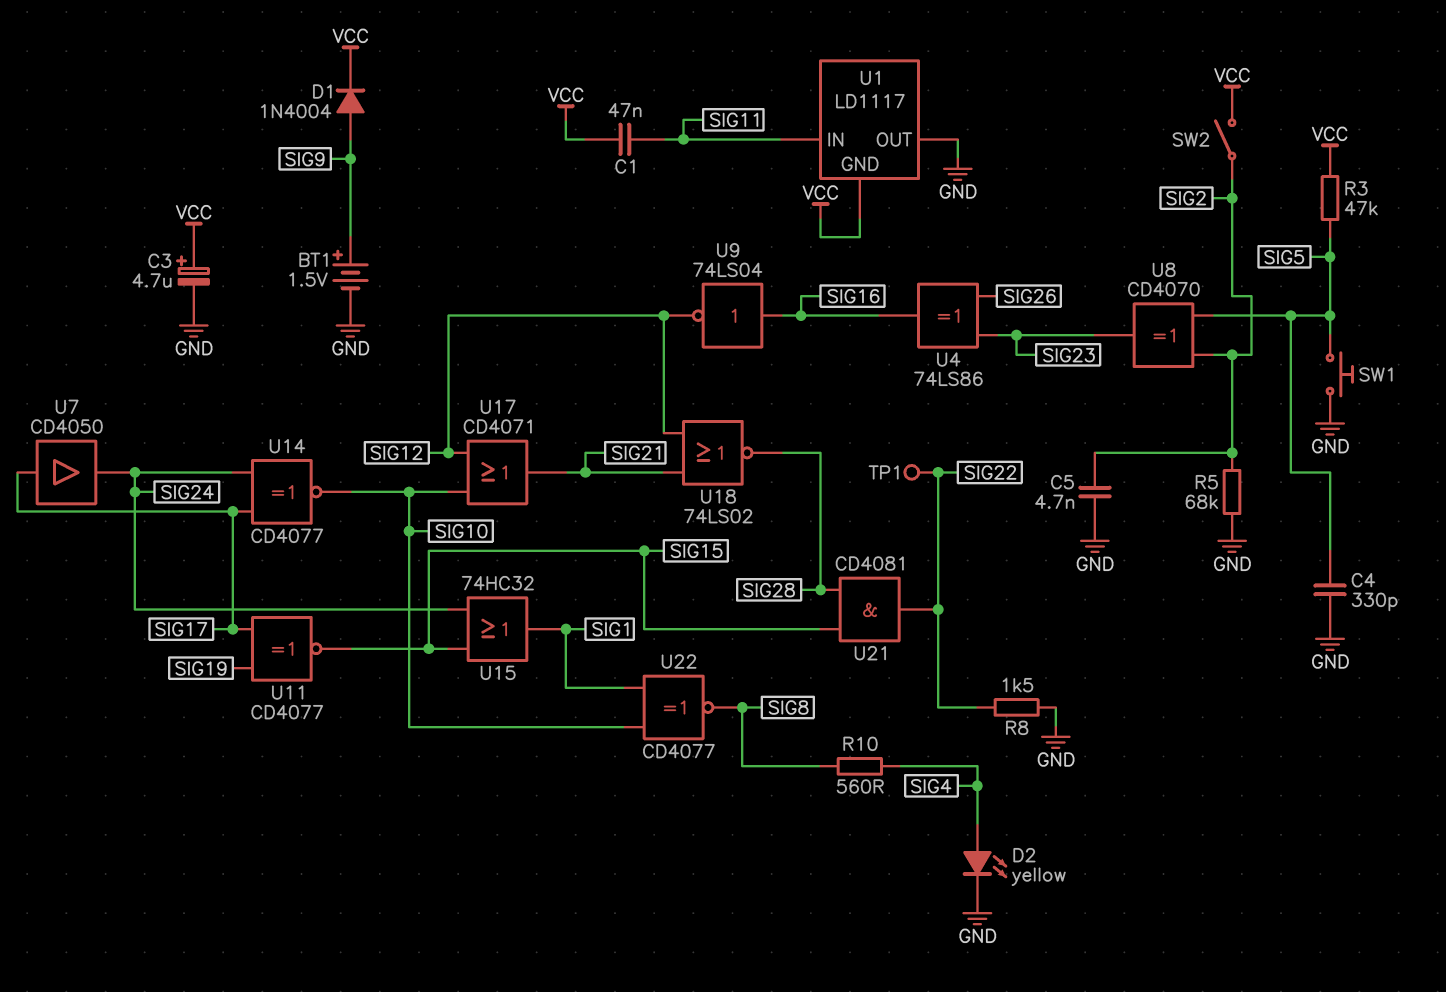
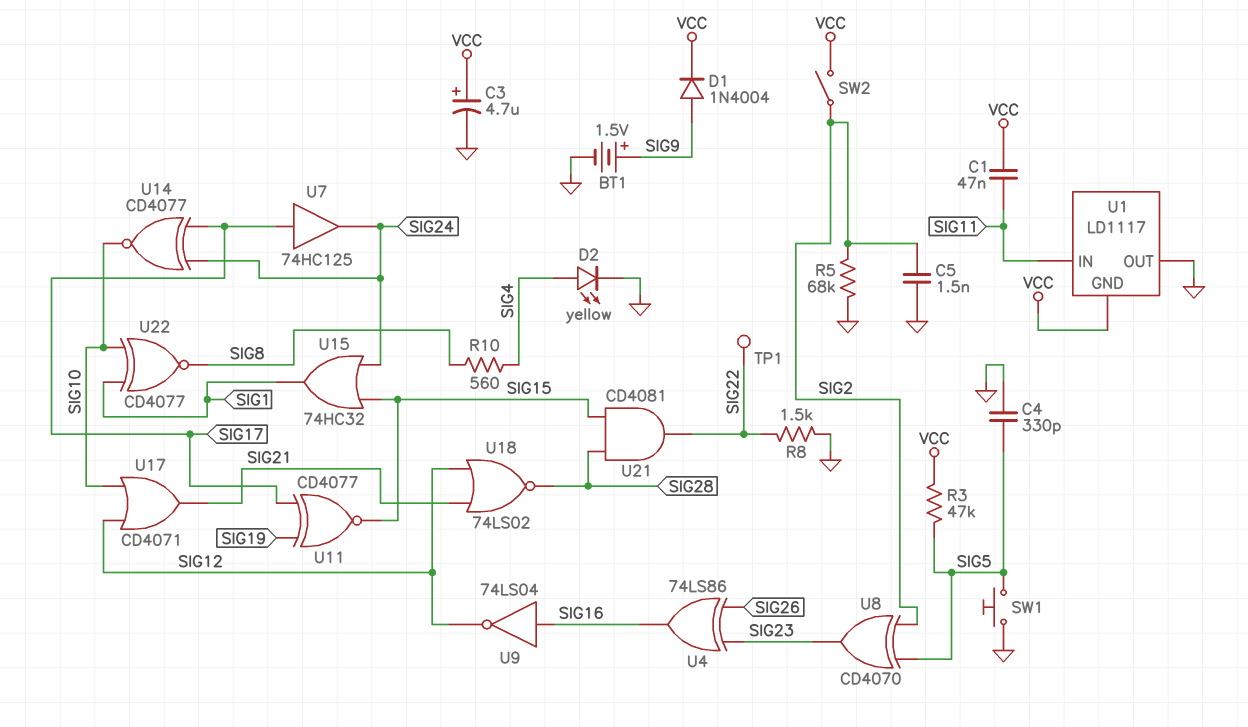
C5: 4.7nF (GND, SIG2) -> 1.5nF (GND, SIG2)
U7: buffer CD4050 (in SIG17, out SIG24) -> buffer 74HC125 (in SIG17, out SIG24)

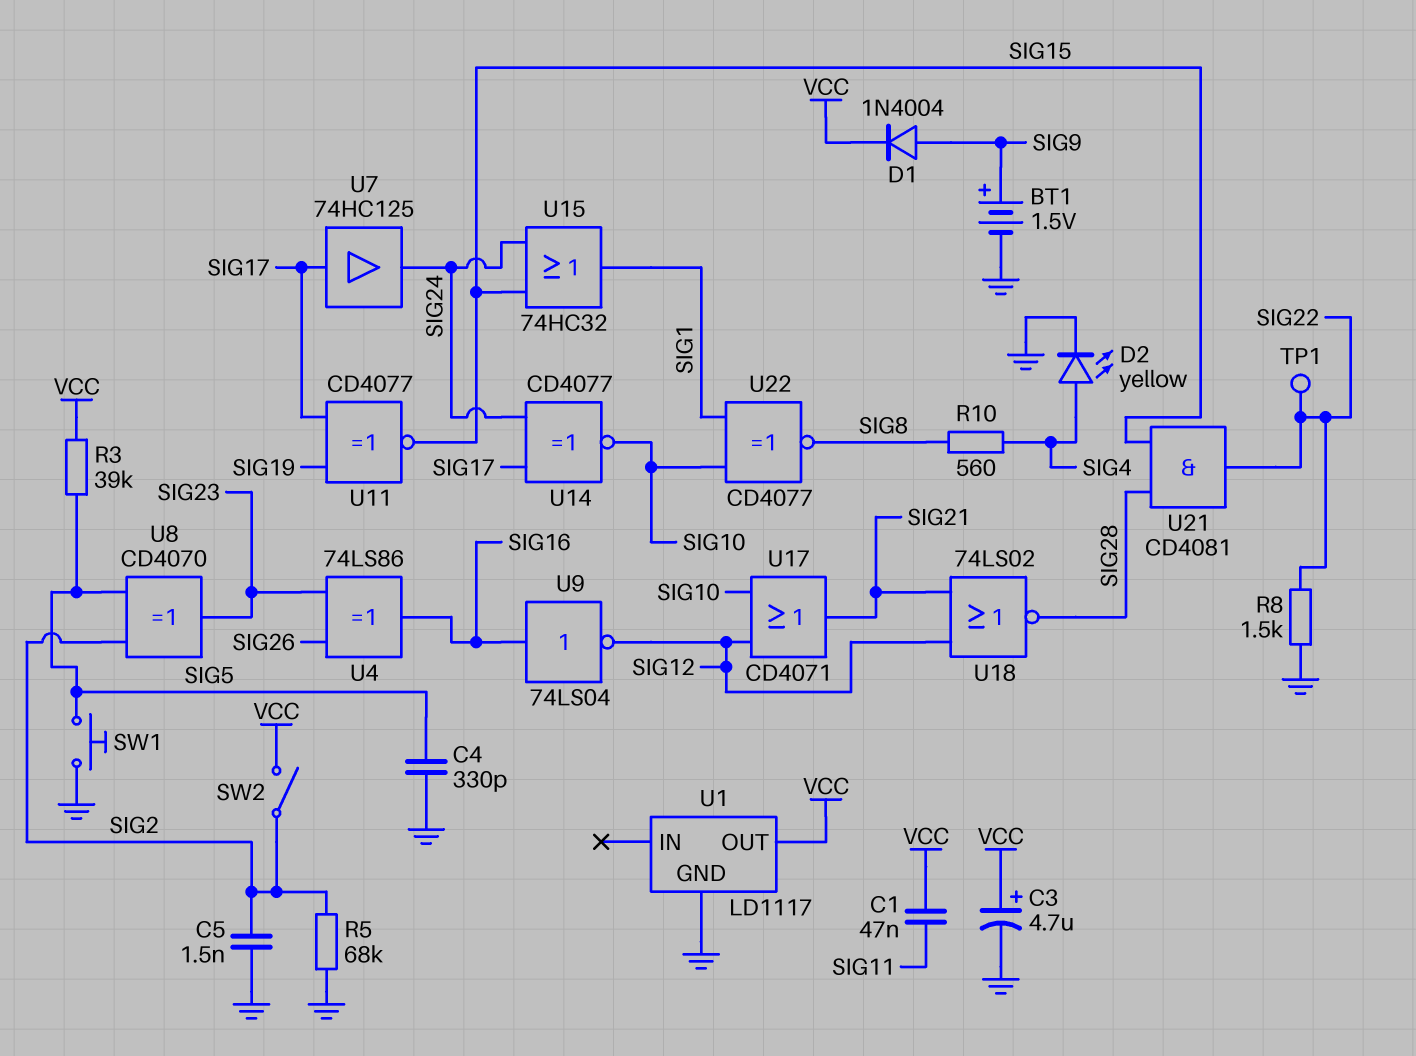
R3: 47k (SIG5, VCC) -> 39k (SIG5, VCC)
U1 pin GND: VCC -> GND
U1 pin IN: SIG11 -> none
U1 pin OUT: GND -> VCC

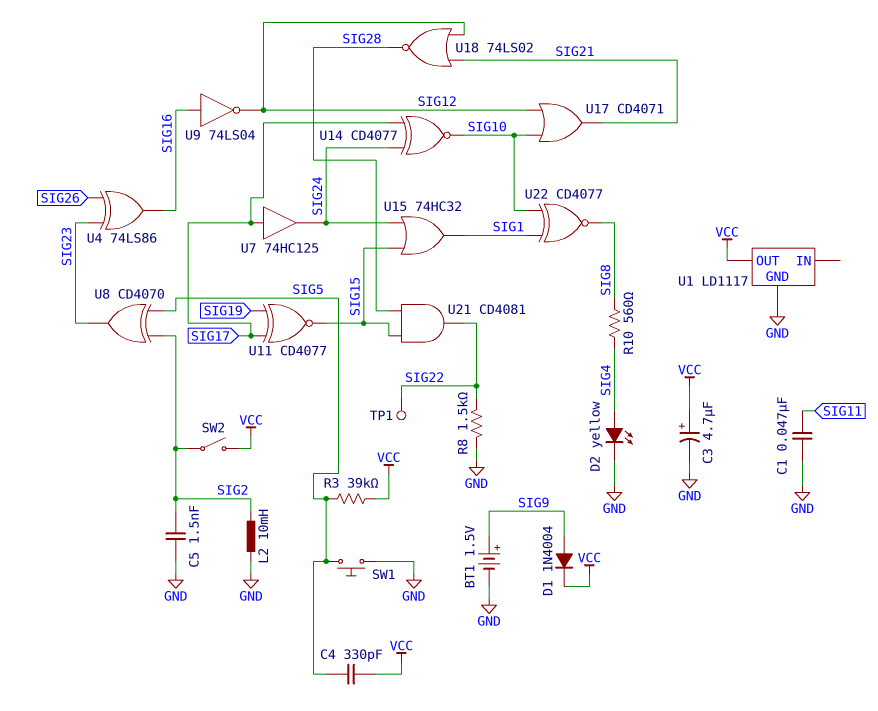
C1: 47nF (SIG11, VCC) -> 47nF (GND, SIG11)
C4: 330pF (GND, SIG5) -> 330pF (SIG5, VCC)
L2: none -> 10mH (GND, SIG2)
R5: 68k (GND, SIG2) -> none

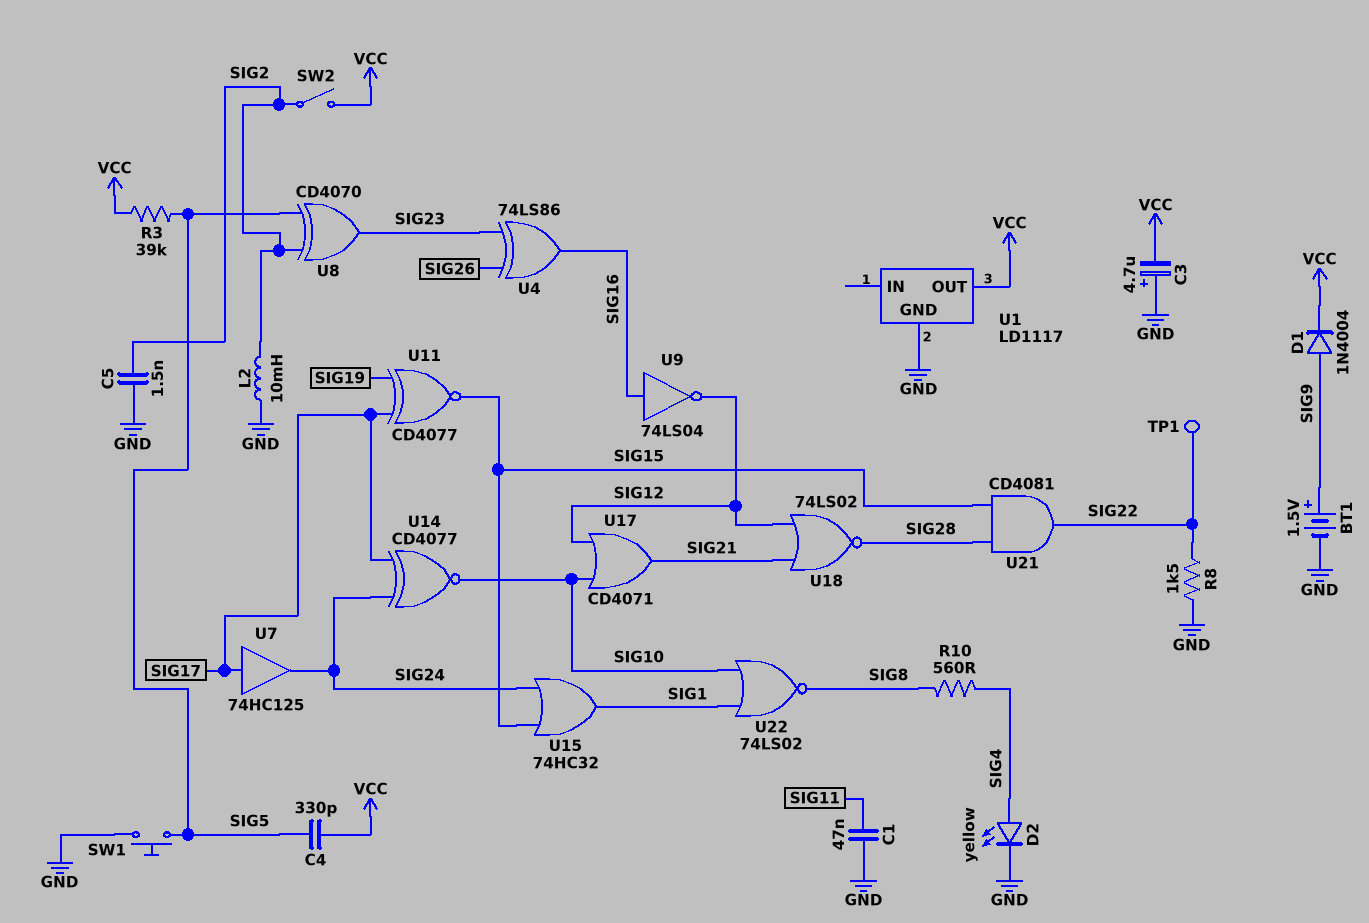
C3: 4.7uF (plus VCC, minus GND) -> 4.7uF (plus GND, minus VCC)
U22: XNOR CD4077 (in SIG1, in SIG10, out SIG8) -> NOR 74LS02 (in SIG1, in SIG10, out SIG8)

